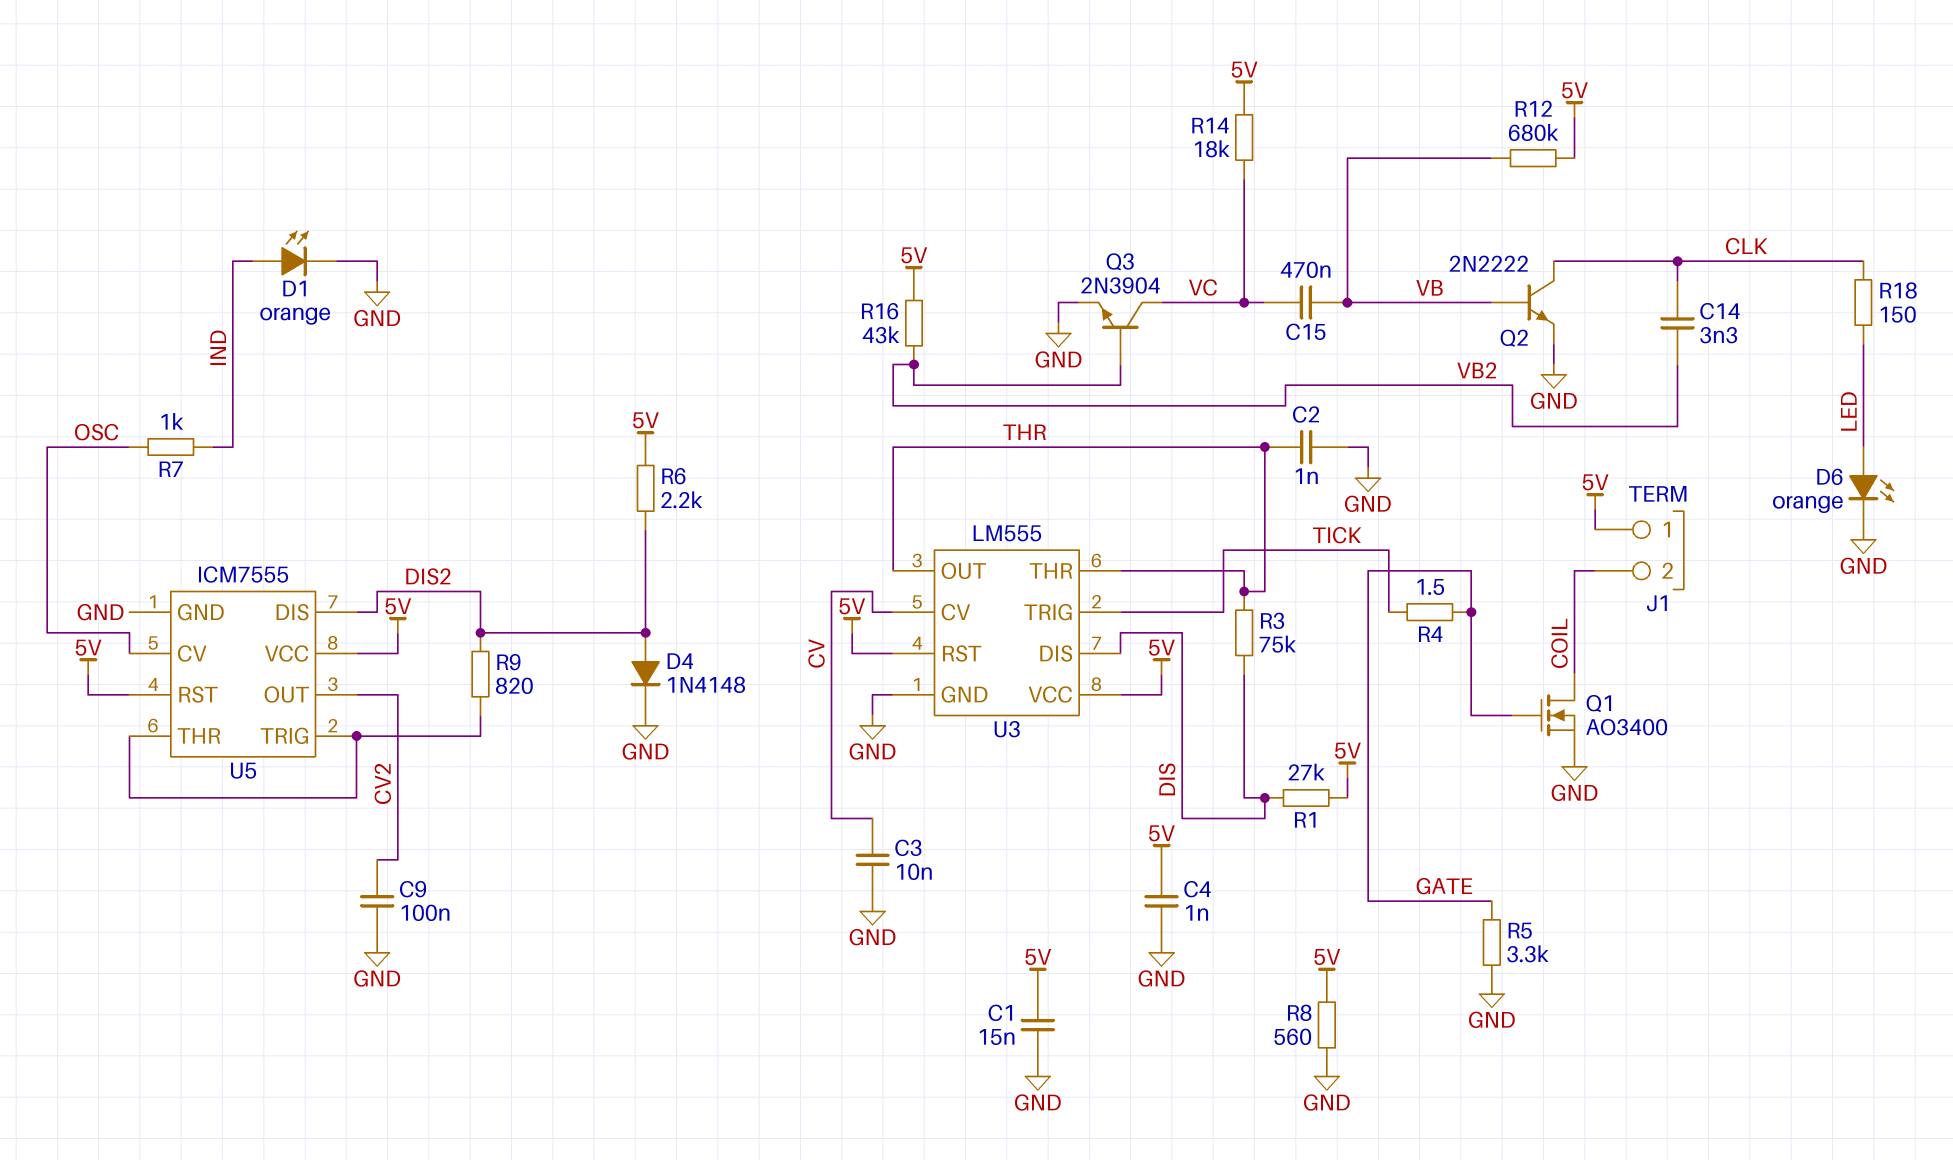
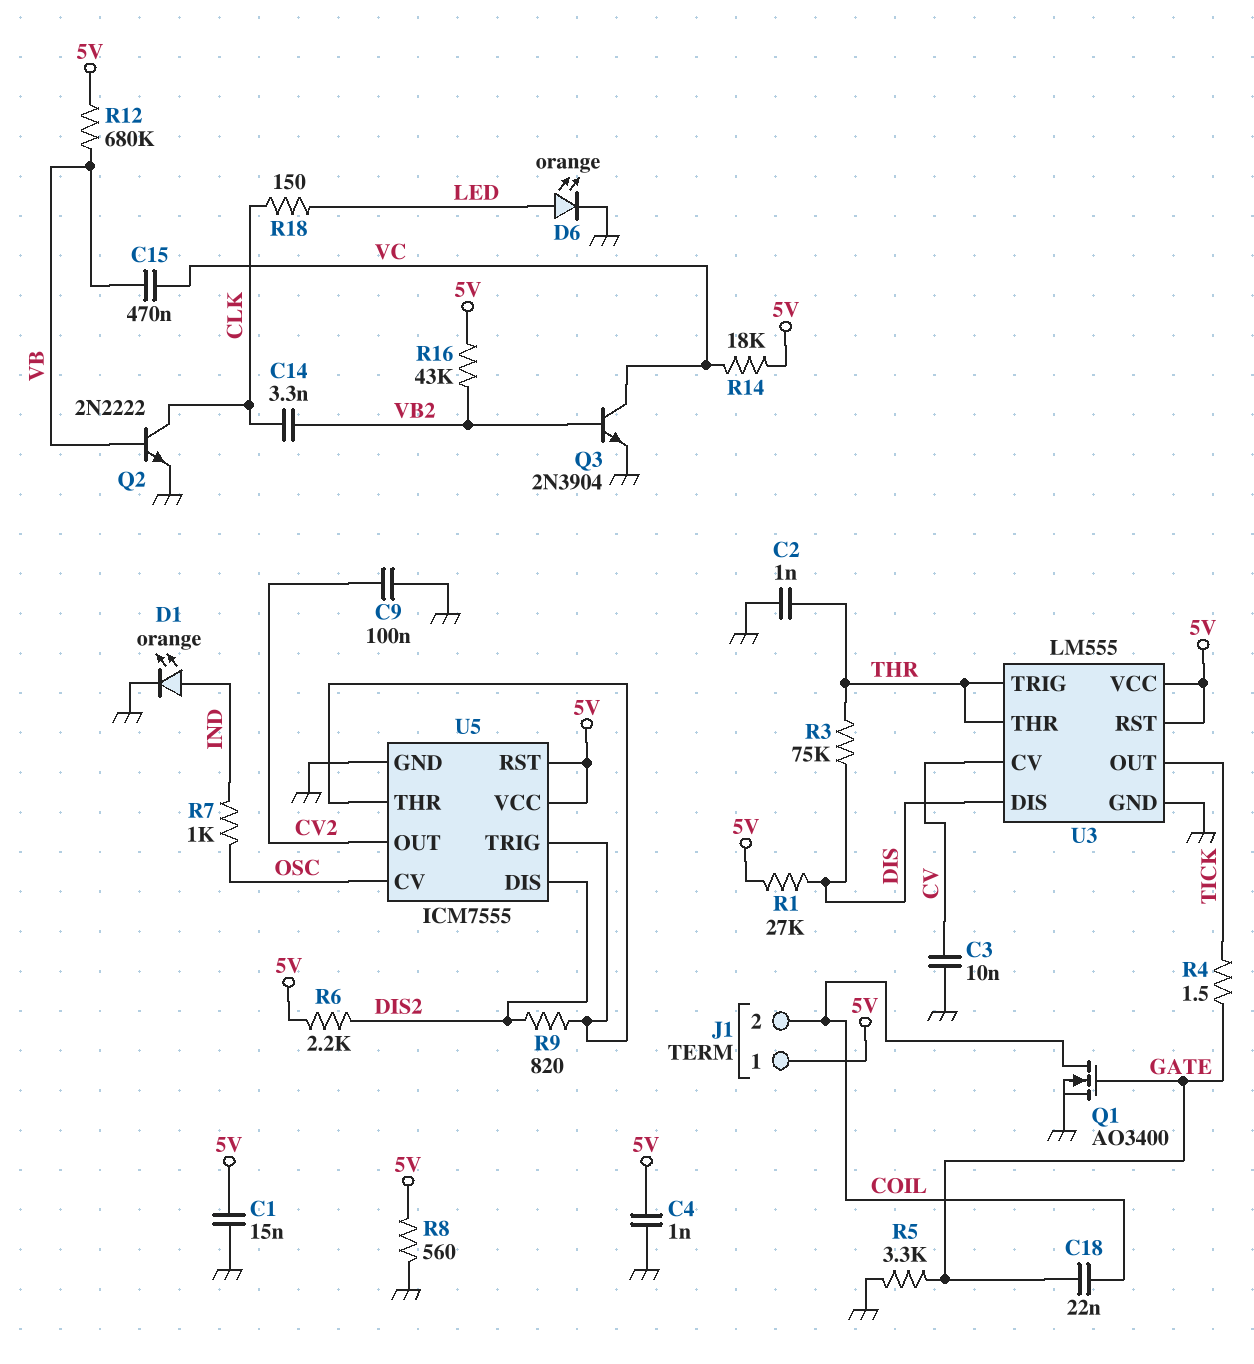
C18: none -> 22nF (COIL, GATE)
D4: diode 1N4148 (A DIS2, K GND) -> none
U3 pin OUT: THR -> TICK
U3 pin TRIG: TICK -> THR

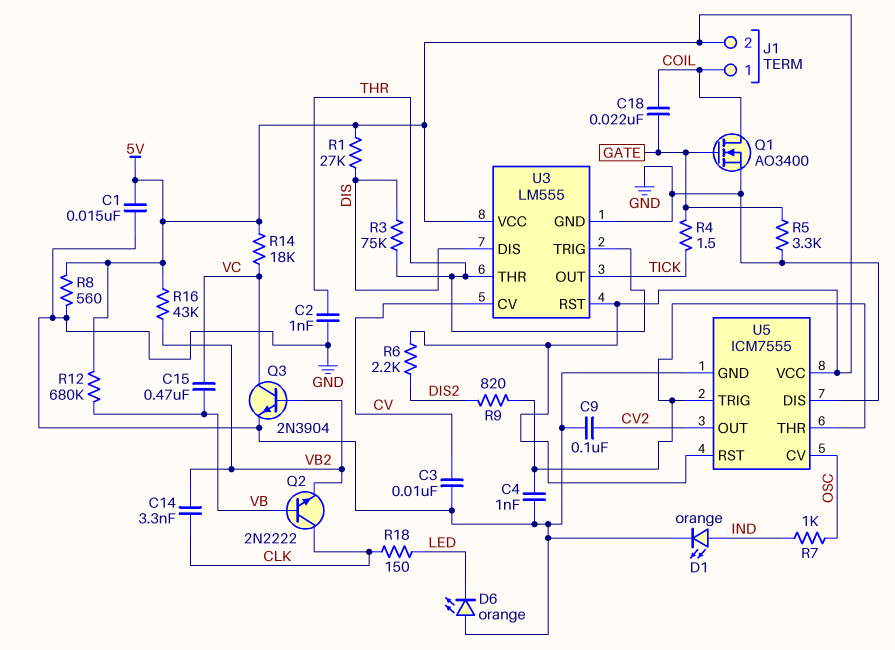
C4: 1nF (5V, GND) -> 1nF (GND, U5/THR)
D6: LED orange (A LED, K GND) -> LED orange (A GND, K LED)
J1 pin 1: 5V -> COIL
J1 pin 2: COIL -> 5V
Q2: NPN 2N2222 (B VB, C CLK, E GND) -> NPN 2N2222 (B VB, C CLK, E VB2)
U5 pin DIS: DIS2 -> GND

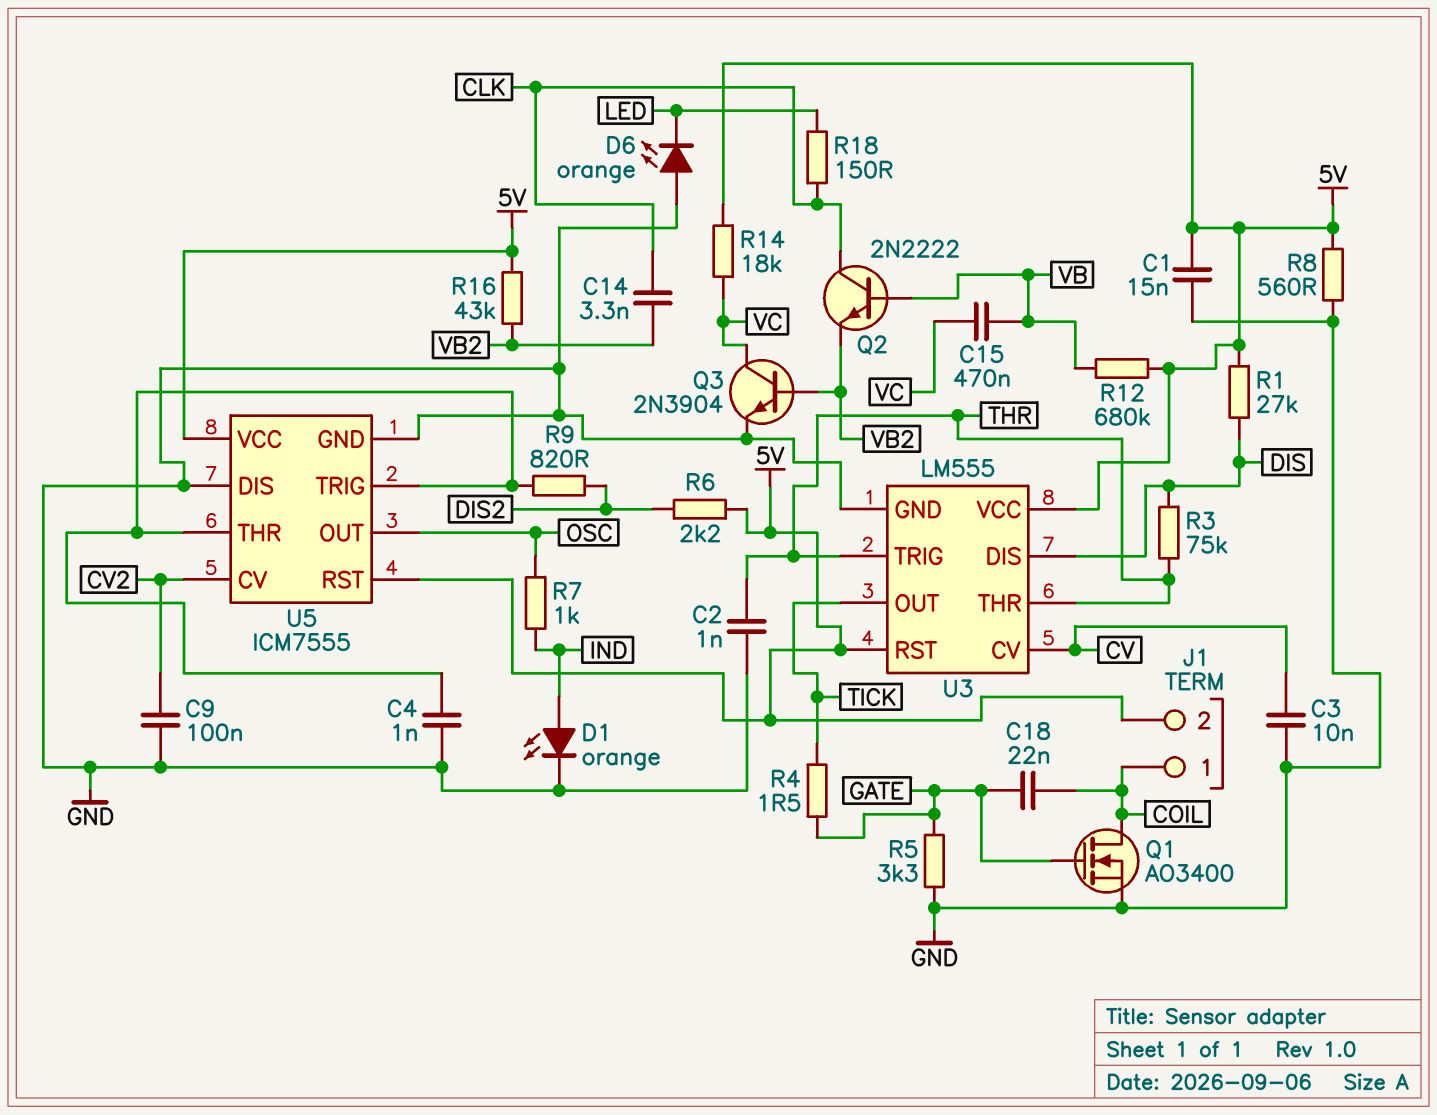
U5 pin CV: OSC -> CV2
U5 pin OUT: CV2 -> OSC

